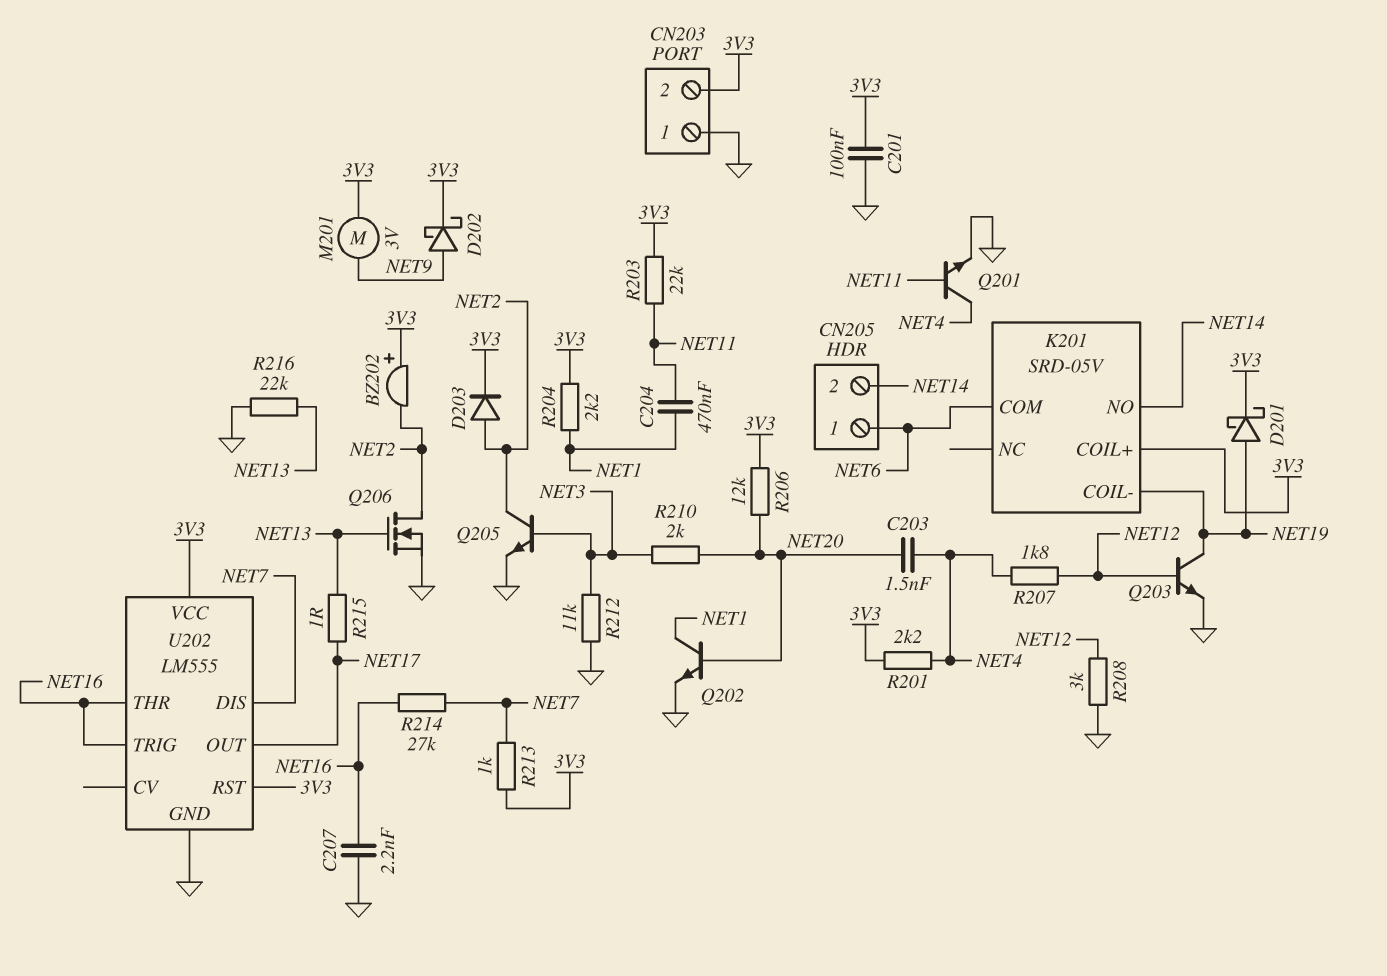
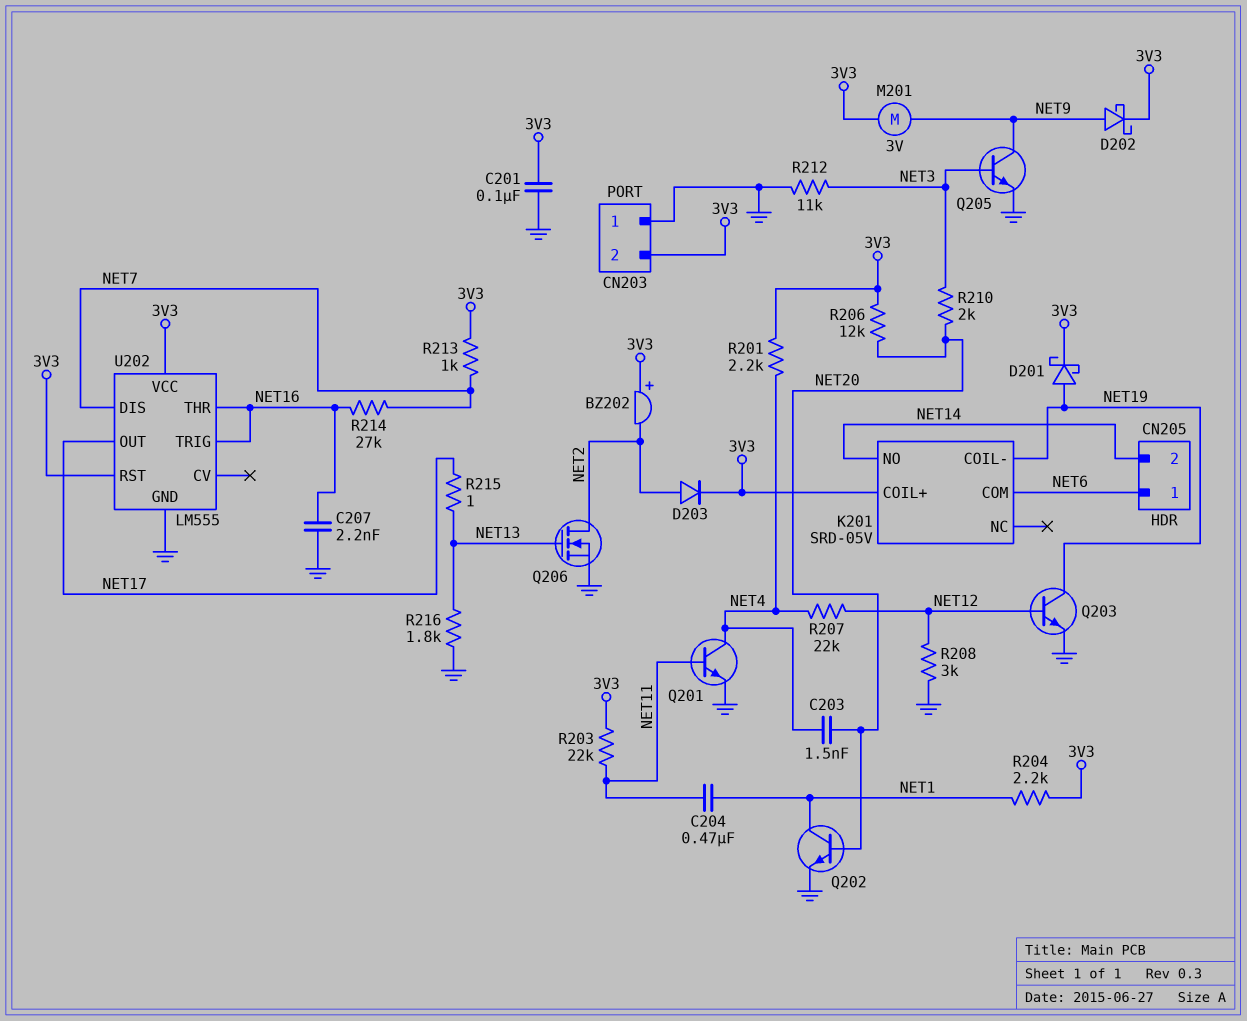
Q205: NPN (B NET3, C NET2, E GND) -> NPN (B NET3, C NET9, E GND)
R207: 1.8k (NET4, NET12) -> 22k (NET4, NET12)
R216: 22k (GND, NET13) -> 1.8k (GND, NET13)

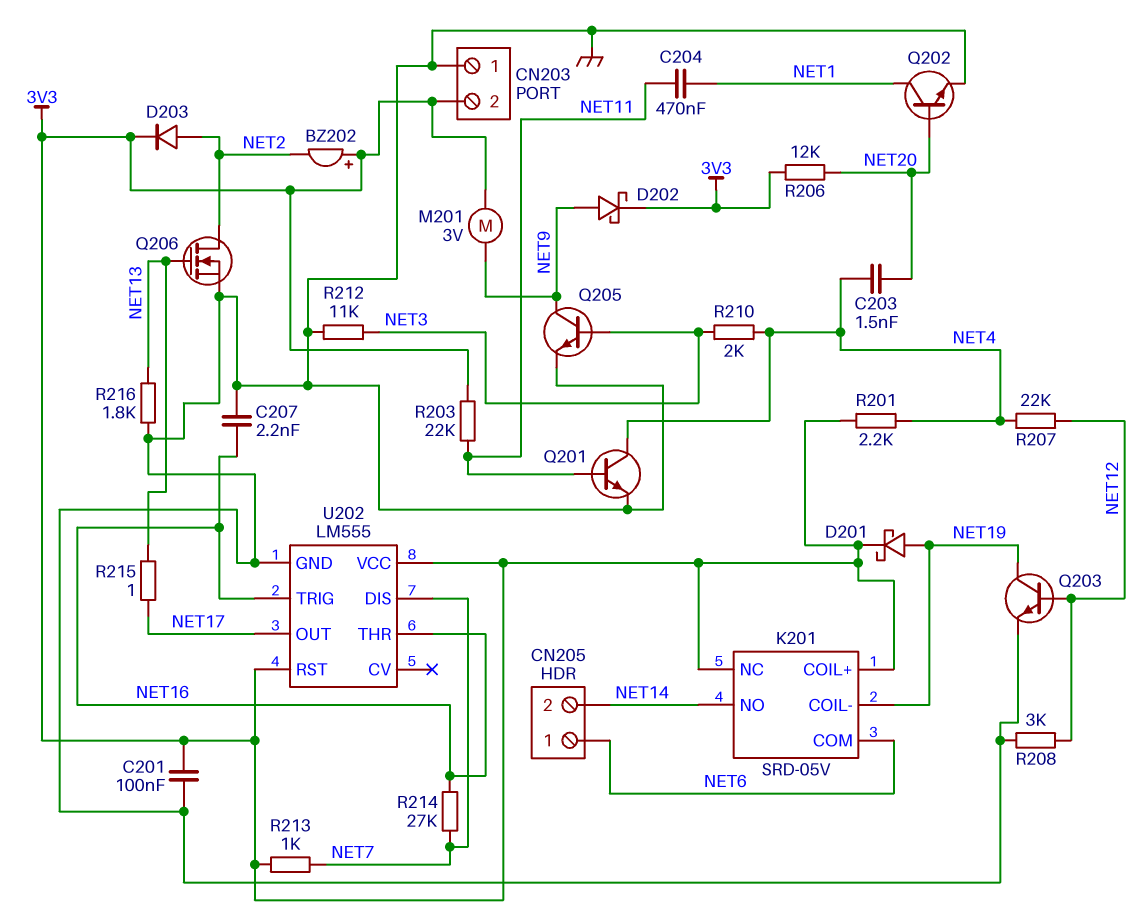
K201 pin NC: none -> 3V3
R204: 2.2k (3V3, NET1) -> none
R210: 2k (NET3, NET20) -> 2k (NET3, NET4)

